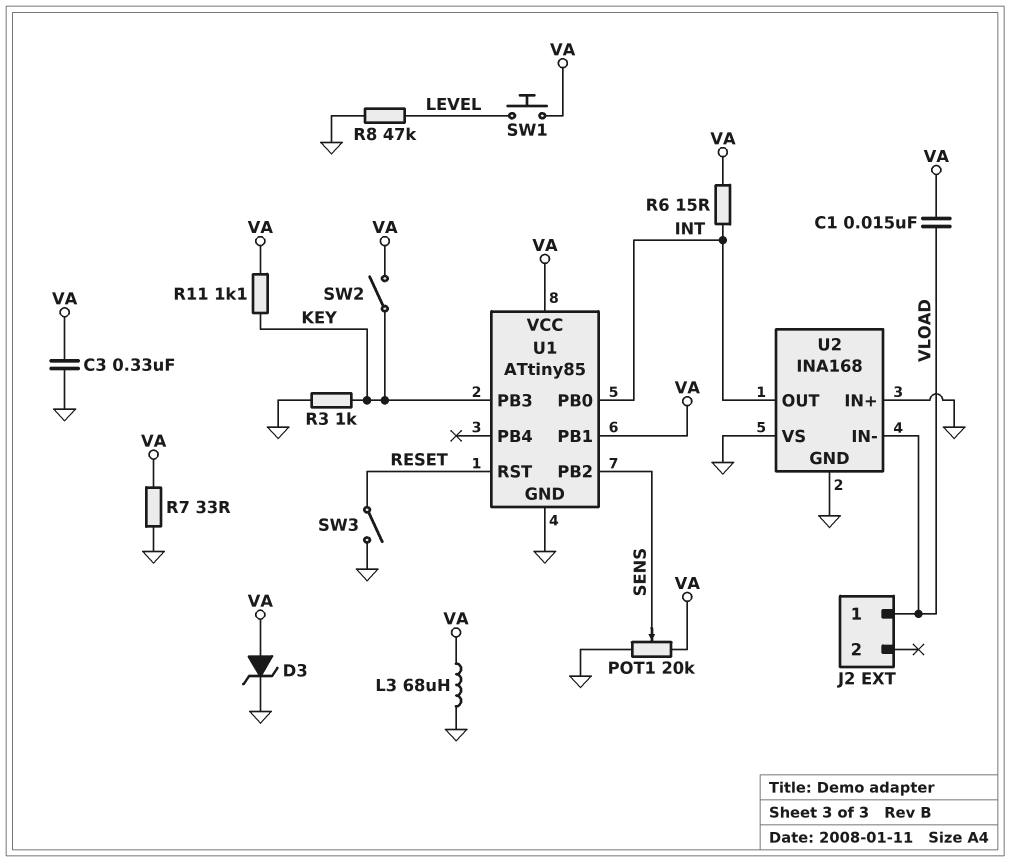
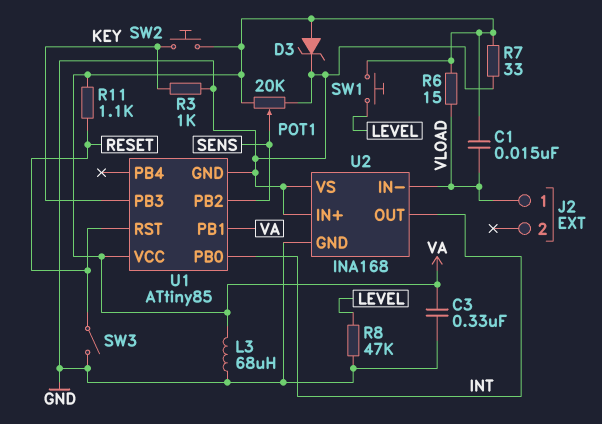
R6: 15 (INT, VA) -> 15 (VA, VLOAD)
R11: 1.1k (KEY, VA) -> 1.1k (RESET, VA)
SW2: switch (KEY, VA) -> button (KEY, VA)

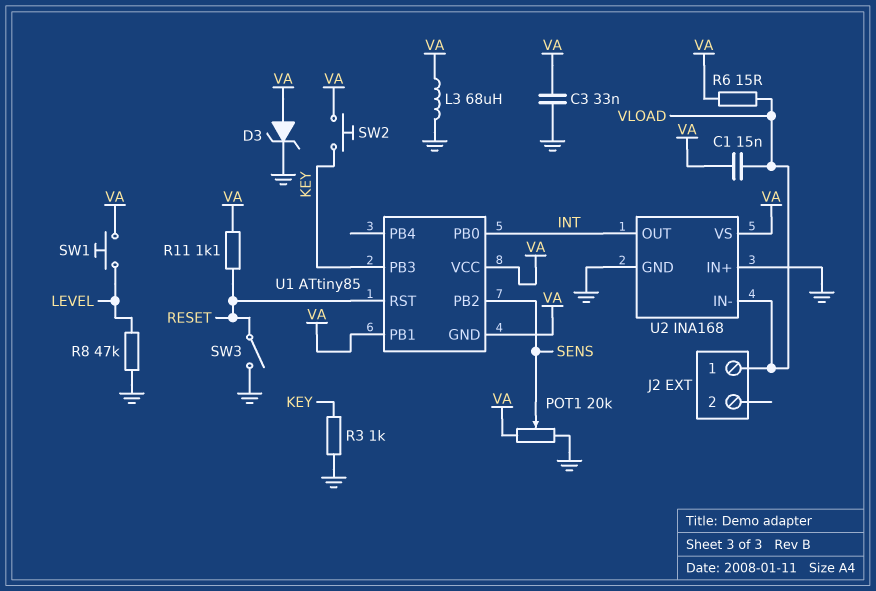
C3: 330nF (GND, VA) -> 33nF (GND, VA)
R7: 33 (GND, VA) -> none
U1 pin GND: GND -> VA
U2 pin VS: GND -> VA

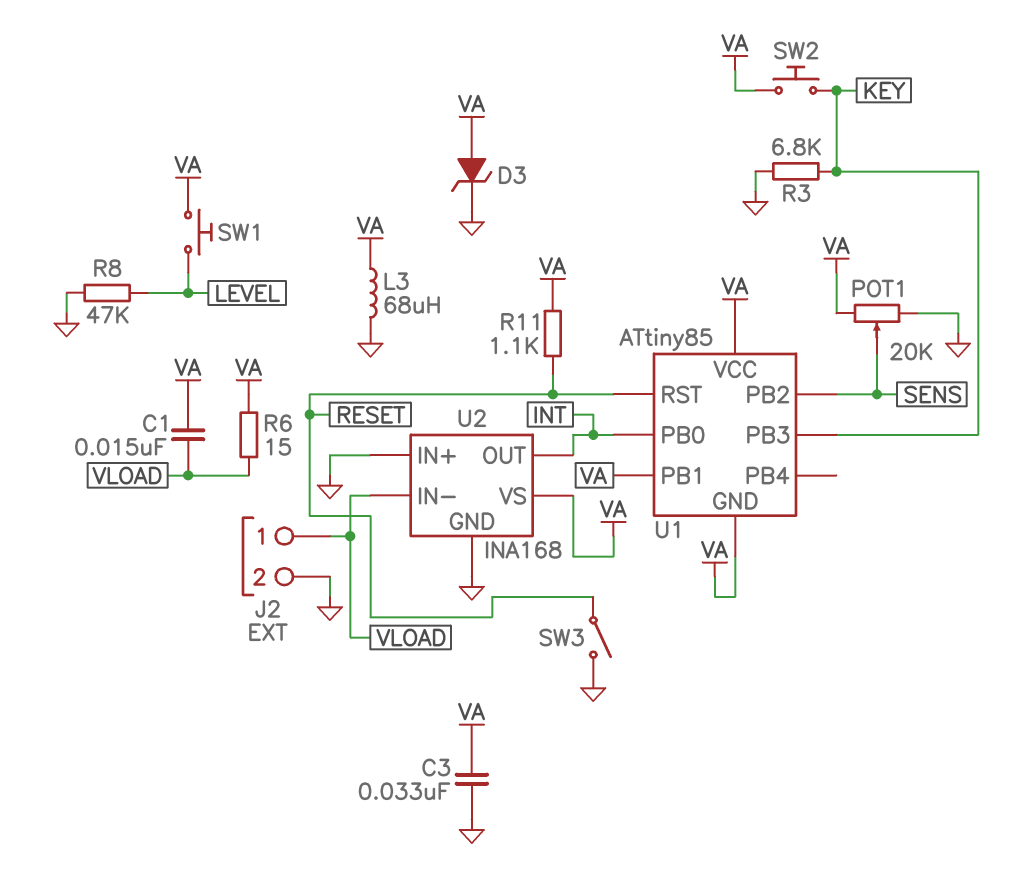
J2 pin 2: none -> GND
R3: 1k (GND, KEY) -> 6.8k (GND, KEY)

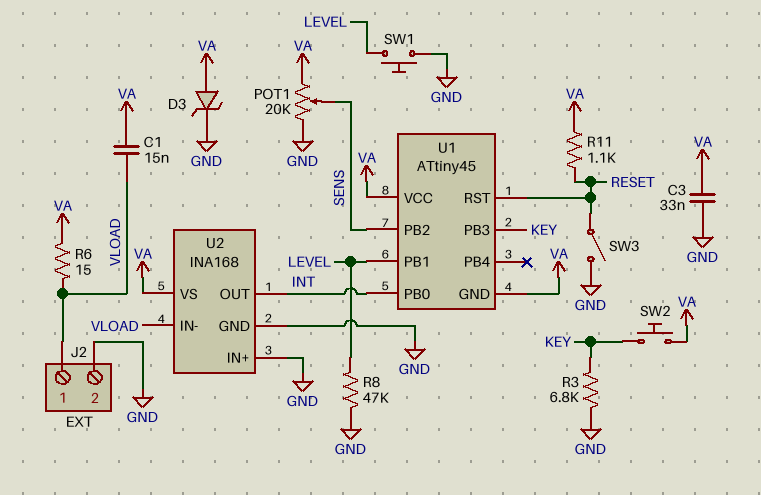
L3: 68uH (GND, VA) -> none
SW1: button (LEVEL, VA) -> button (GND, LEVEL)
U1: ATtiny85 -> ATtiny45
U1 pin PB1: VA -> LEVEL

